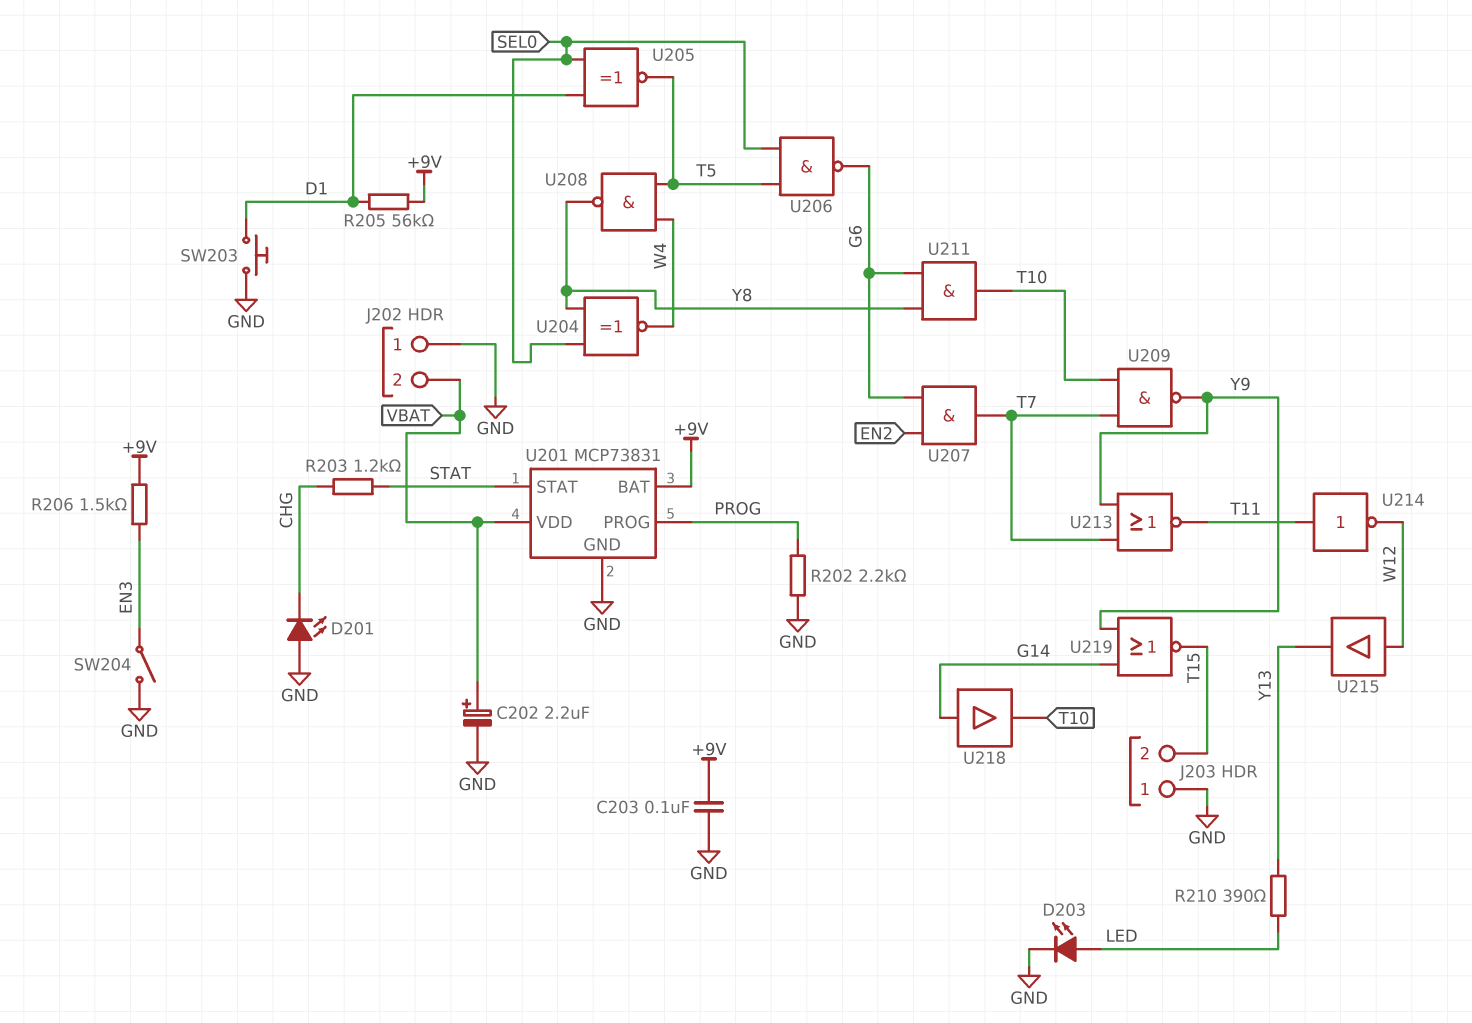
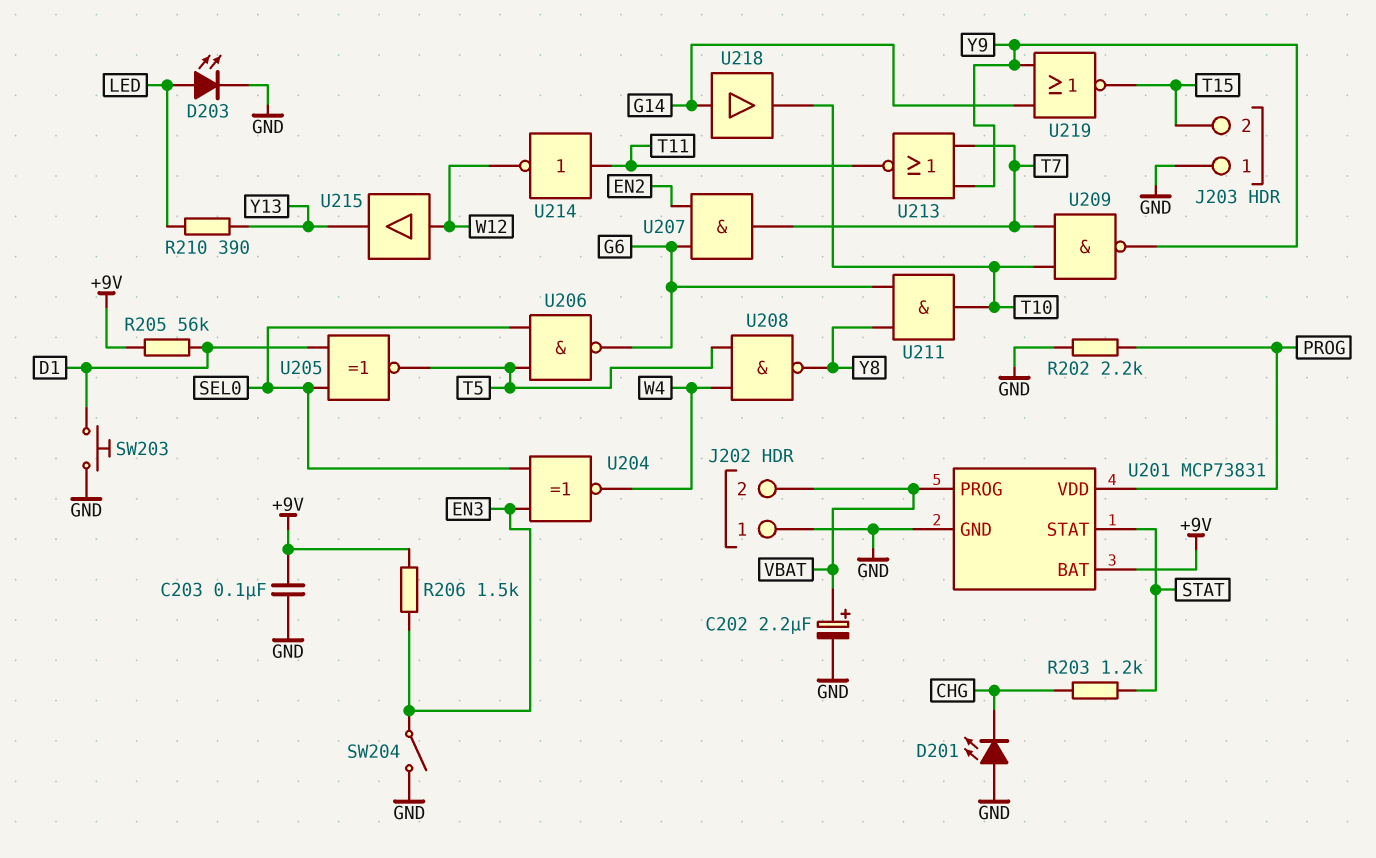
U201 pin PROG: PROG -> VBAT
U201 pin VDD: VBAT -> PROG
U204: XNOR (in SEL0, in Y8, out W4) -> XNOR (in EN3, in SEL0, out W4)

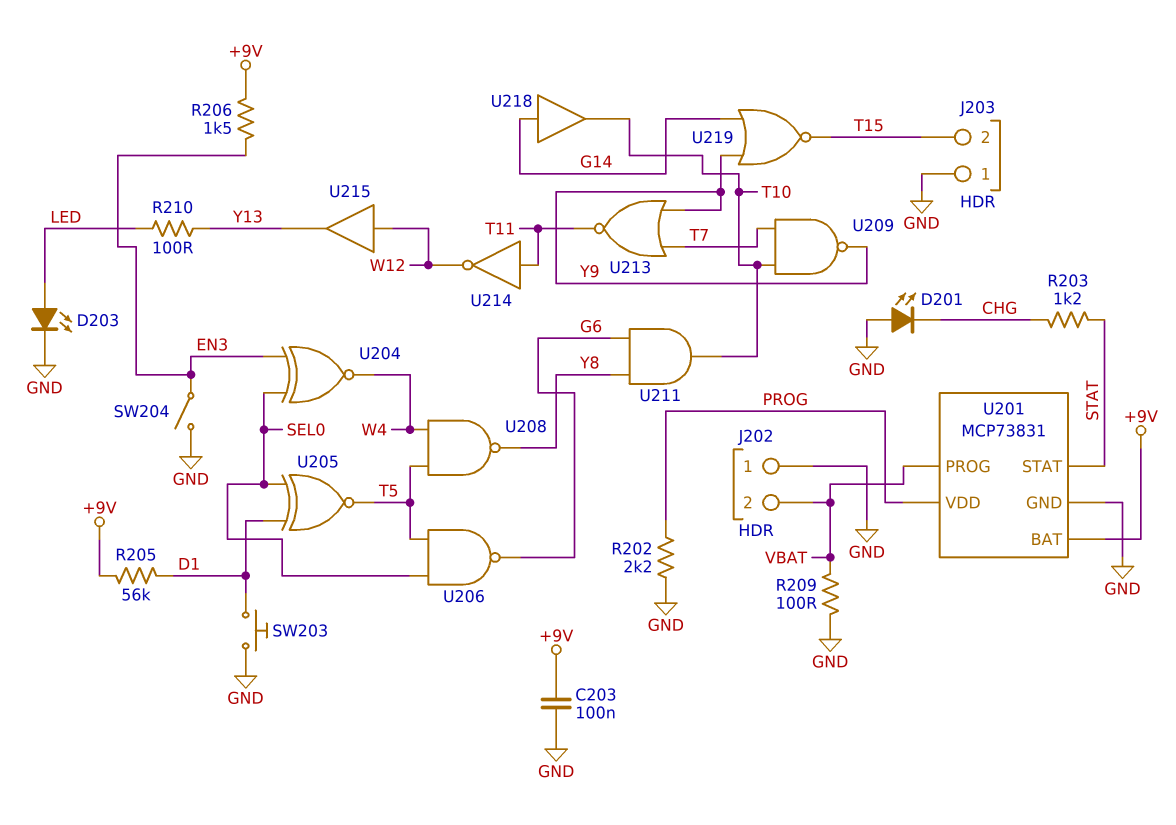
C202: 2.2uF (plus VBAT, minus GND) -> none
R209: none -> 100 (GND, VBAT)
R210: 390 (LED, Y13) -> 100 (LED, Y13)
U207: AND (in EN2, in G6, out T7) -> none

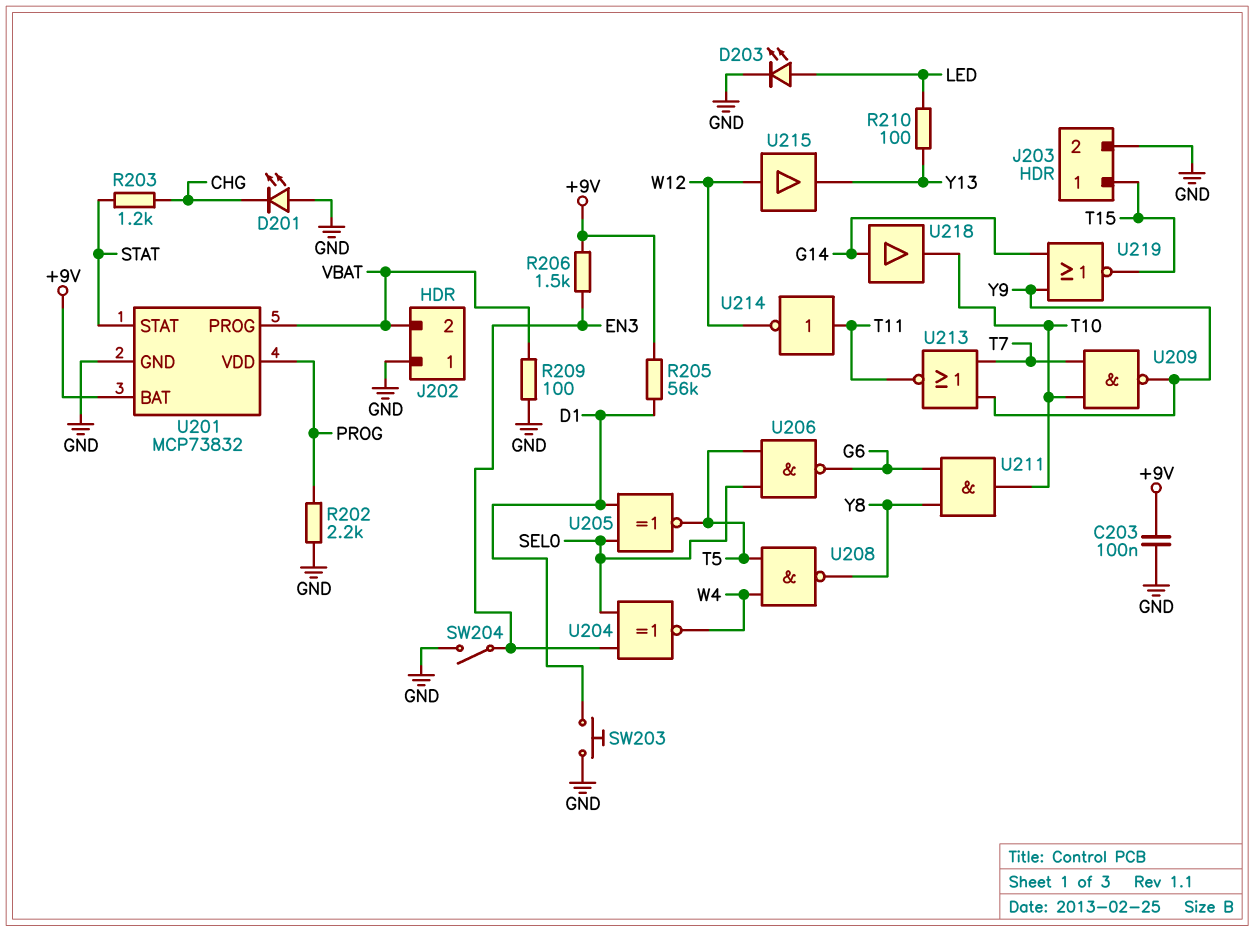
J203 pin 1: GND -> T15
J203 pin 2: T15 -> GND
U201: MCP73831 -> MCP73832

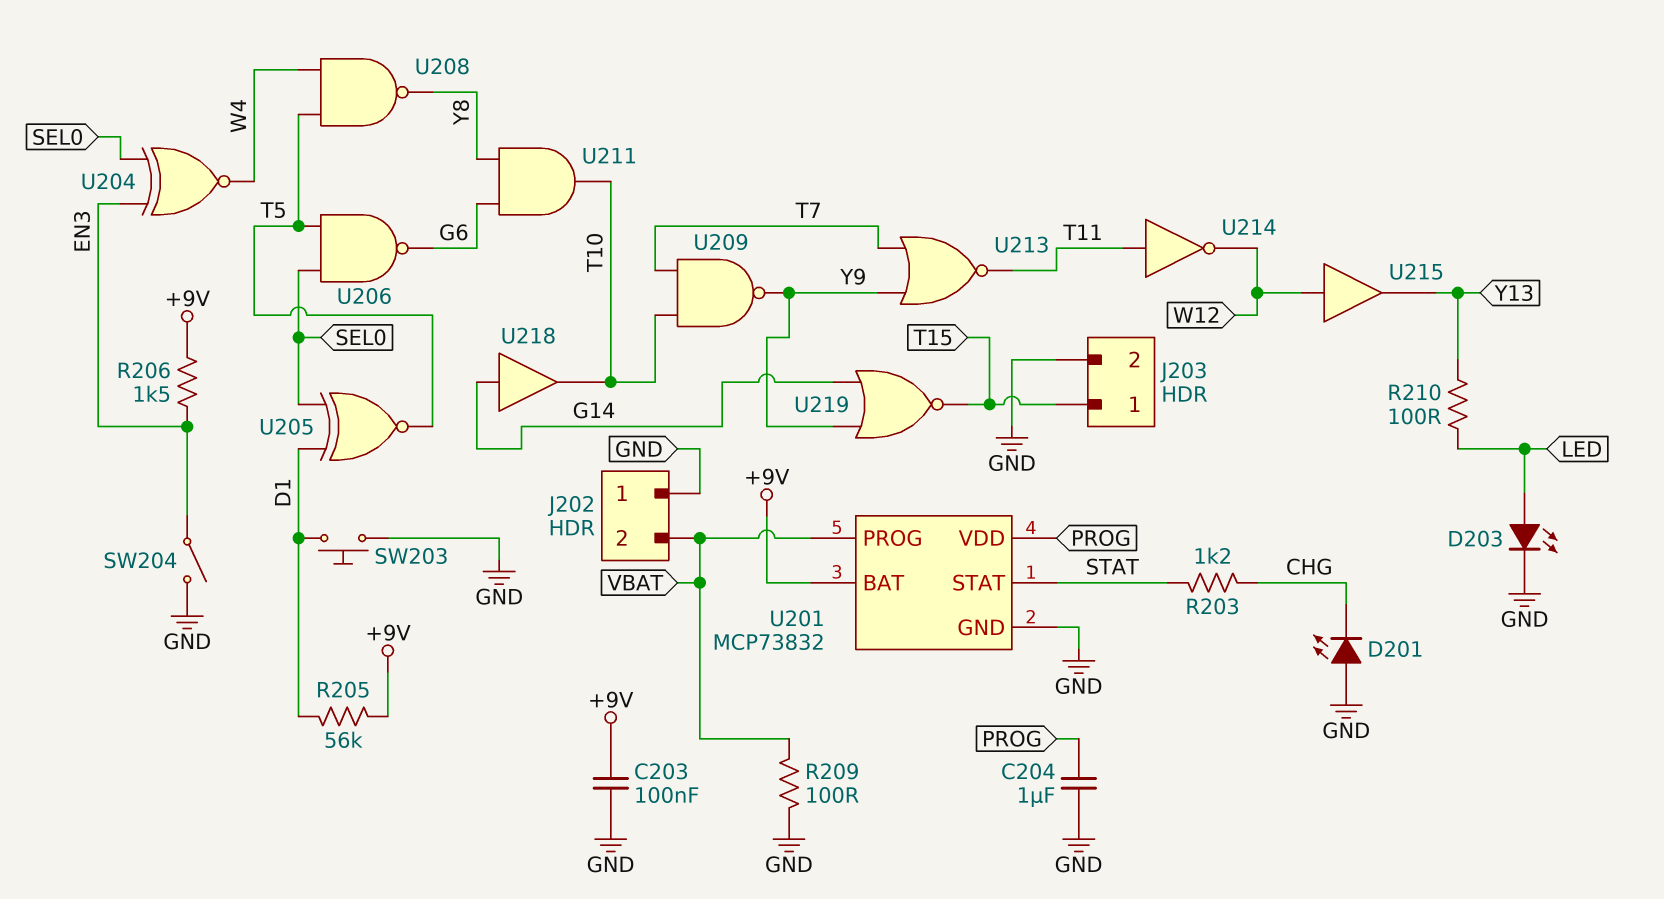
C204: none -> 1uF (GND, PROG)
R202: 2.2k (GND, PROG) -> none

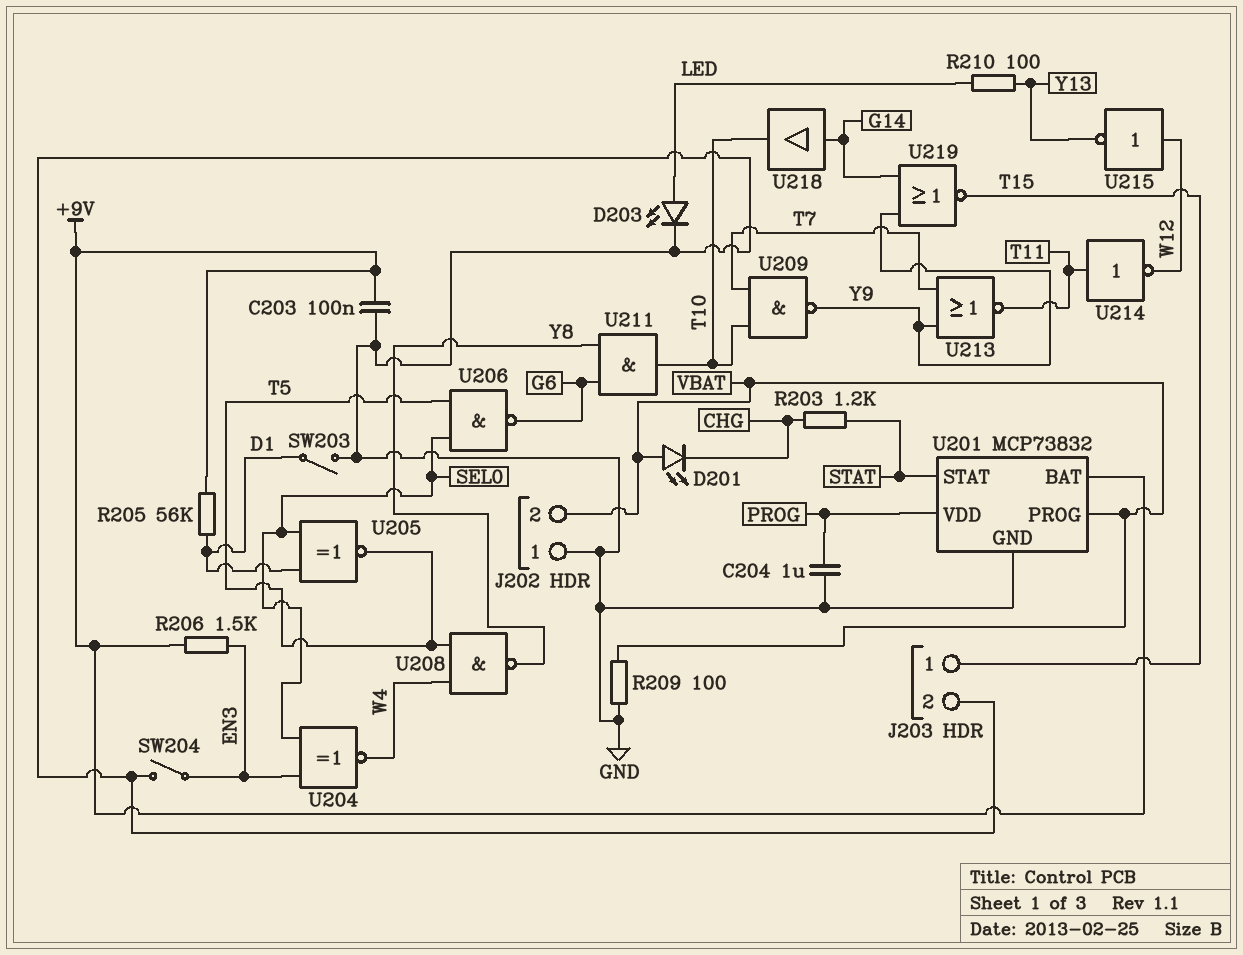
D201: LED (A GND, K CHG) -> LED (A VBAT, K CHG)
SW203: button (D1, GND) -> switch (D1, GND)
U215: buffer (in W12, out Y13) -> NOT (in W12, out Y13)

